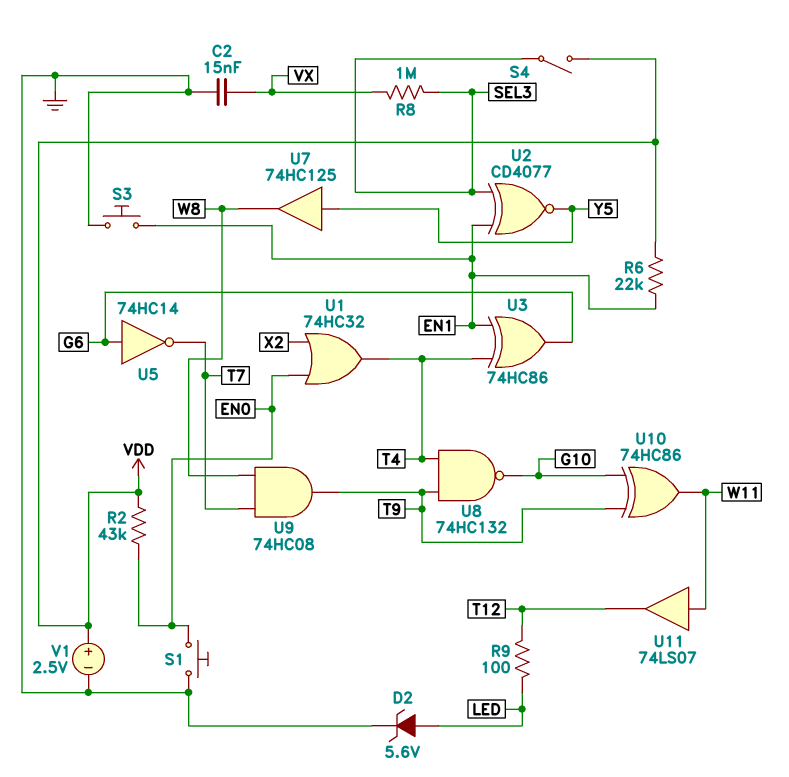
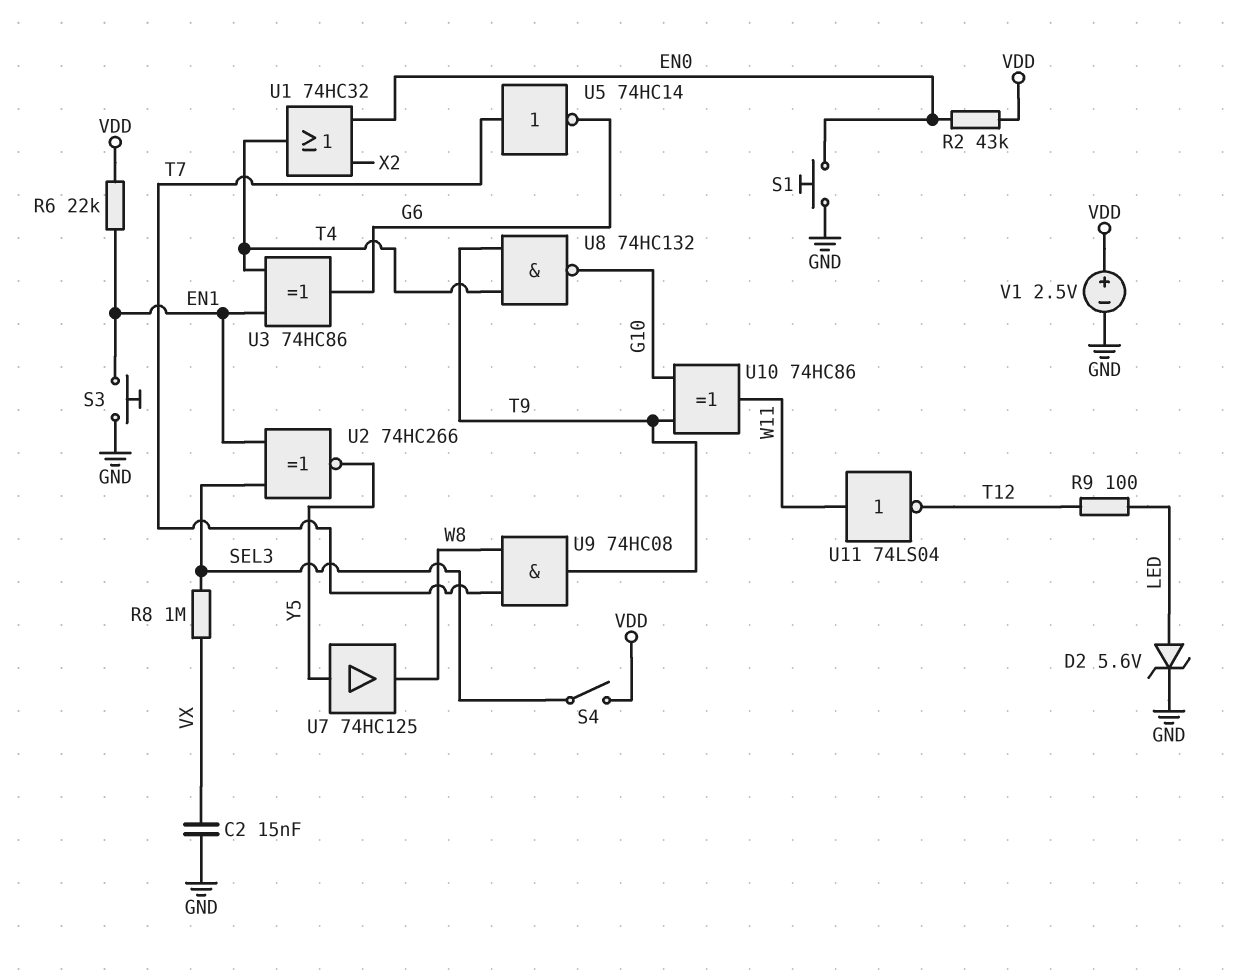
U2: XNOR CD4077 (in EN1, in SEL3, out Y5) -> XNOR 74HC266 (in EN1, in SEL3, out Y5)
U5: NOT 74HC14 (in G6, out T7) -> NOT 74HC14 (in T7, out G6)
U11: buffer 74LS07 (in W11, out T12) -> NOT 74LS04 (in W11, out T12)

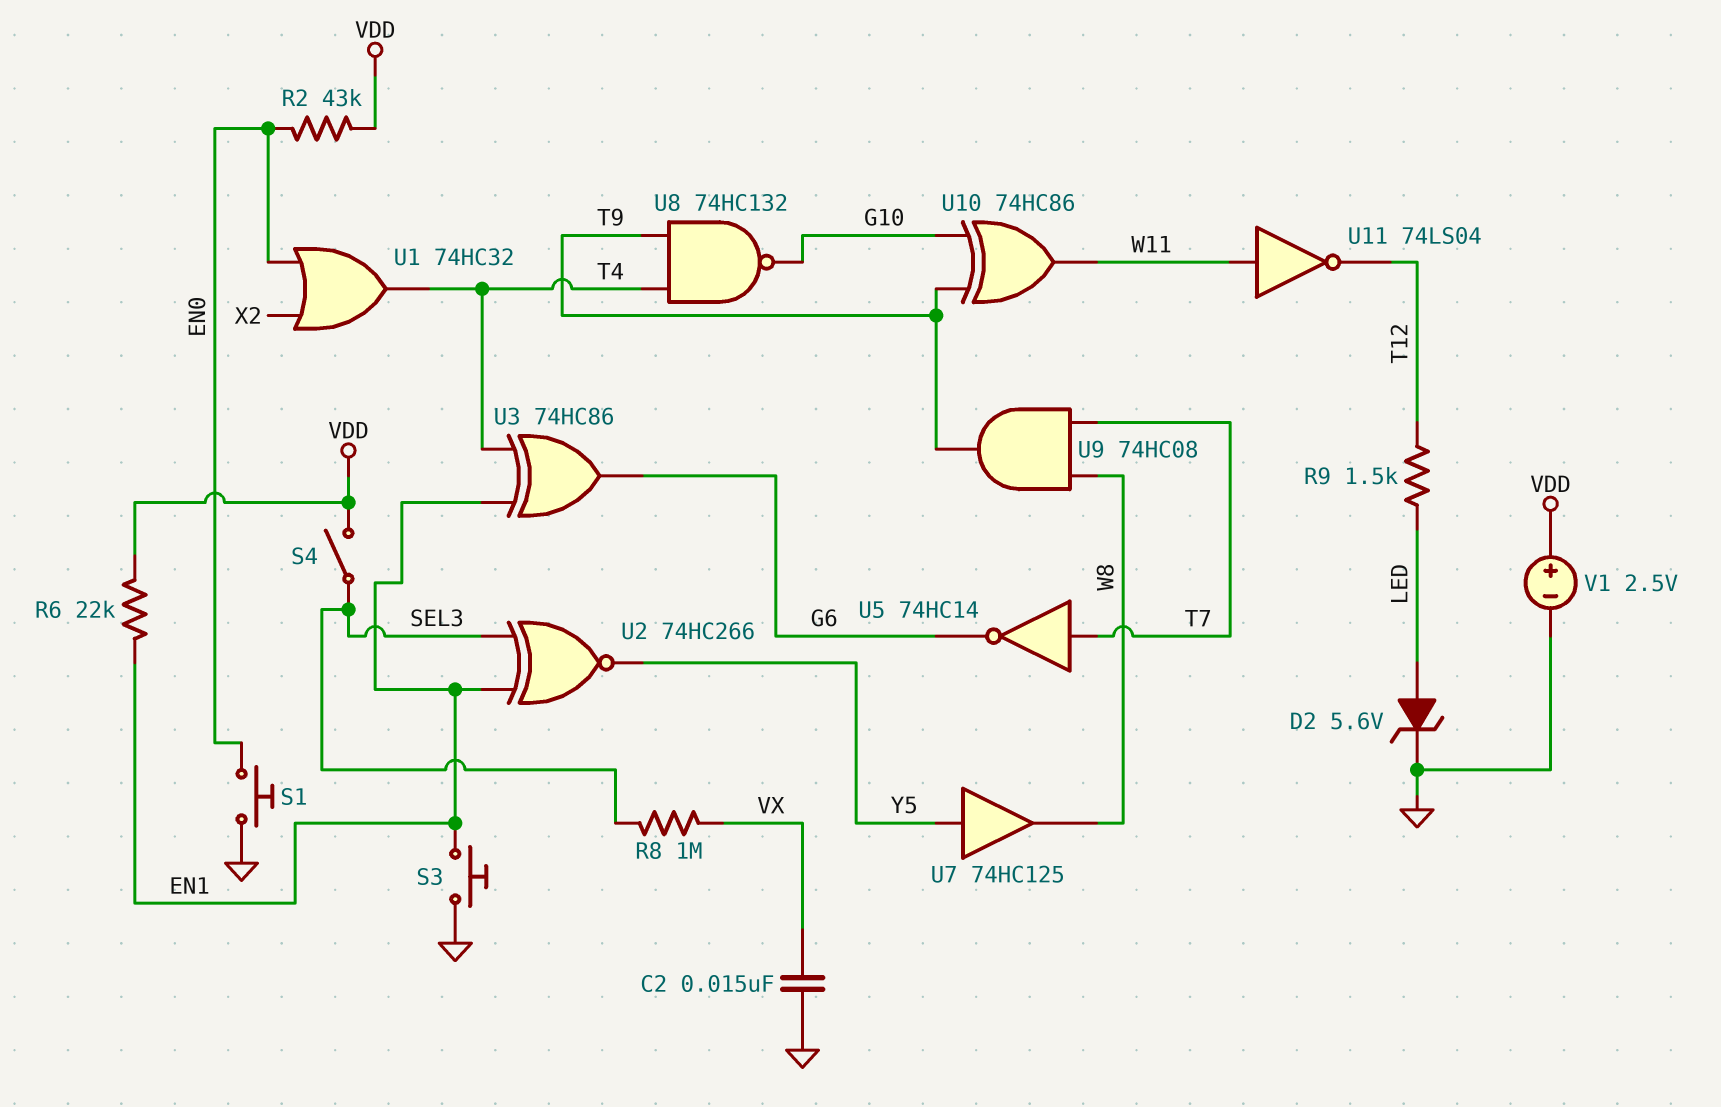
R9: 100 (LED, T12) -> 1.5k (LED, T12)

